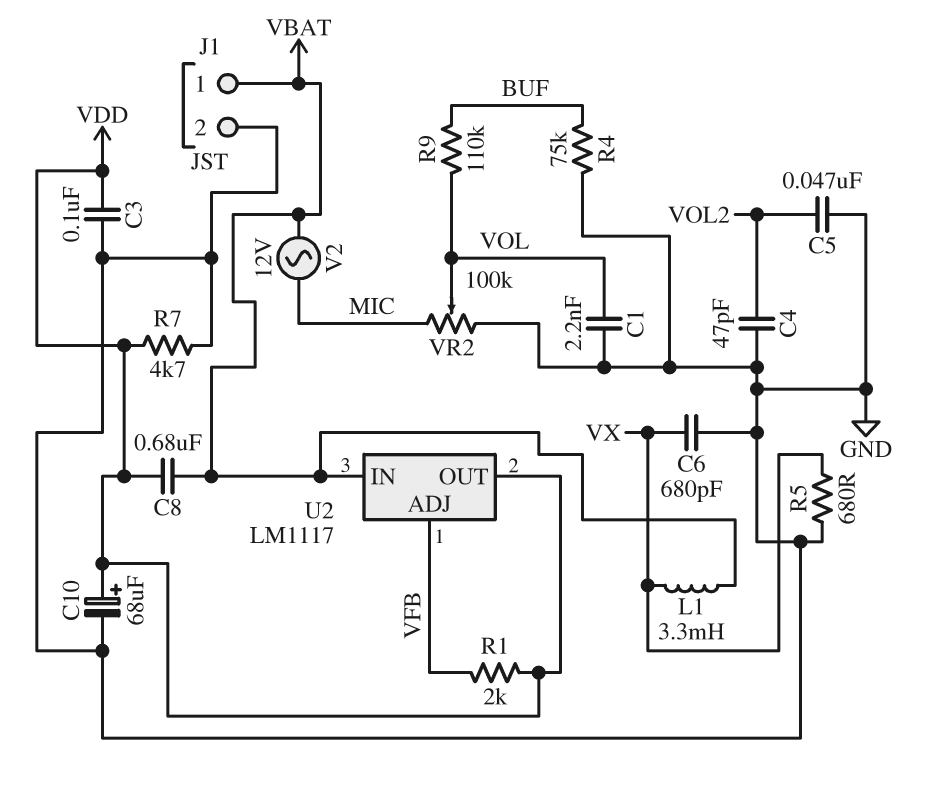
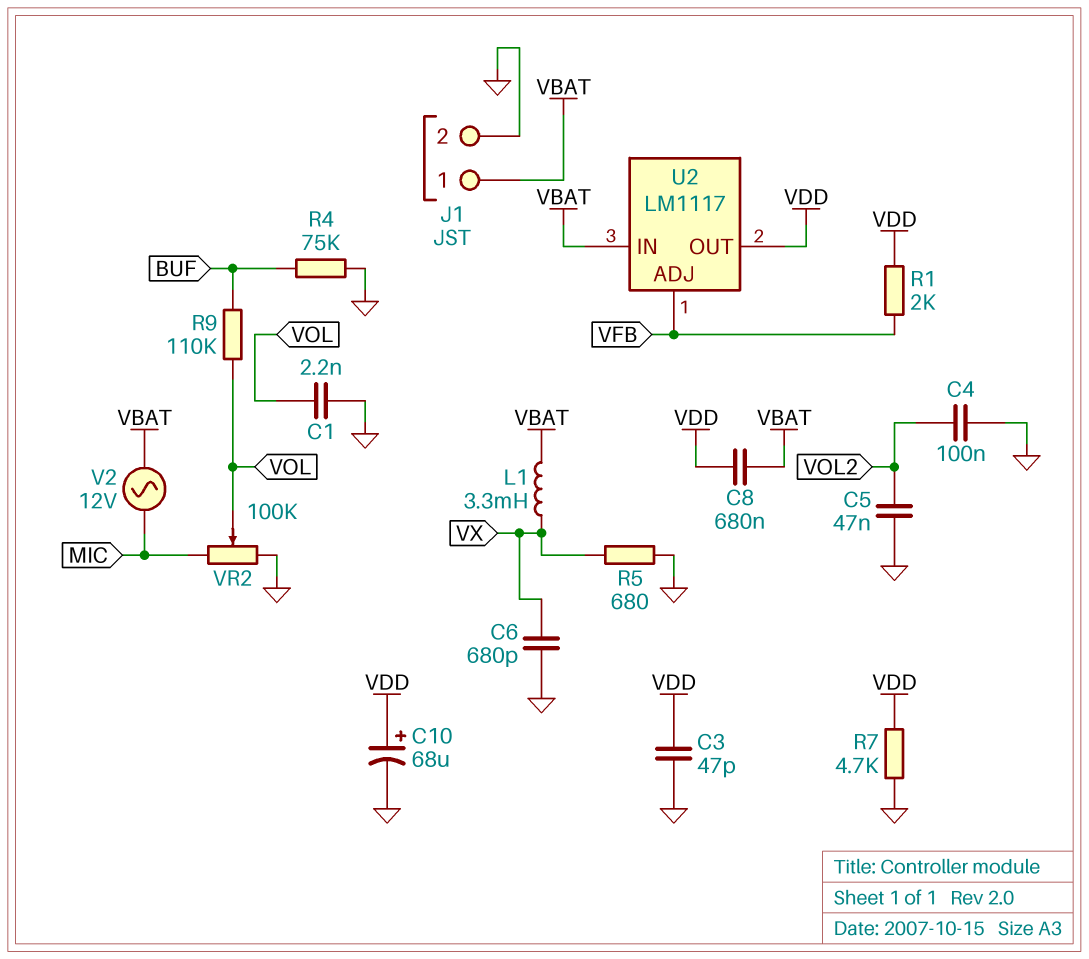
C3: 100nF (GND, VDD) -> 47pF (GND, VDD)
C4: 47pF (GND, VOL2) -> 100nF (GND, VOL2)

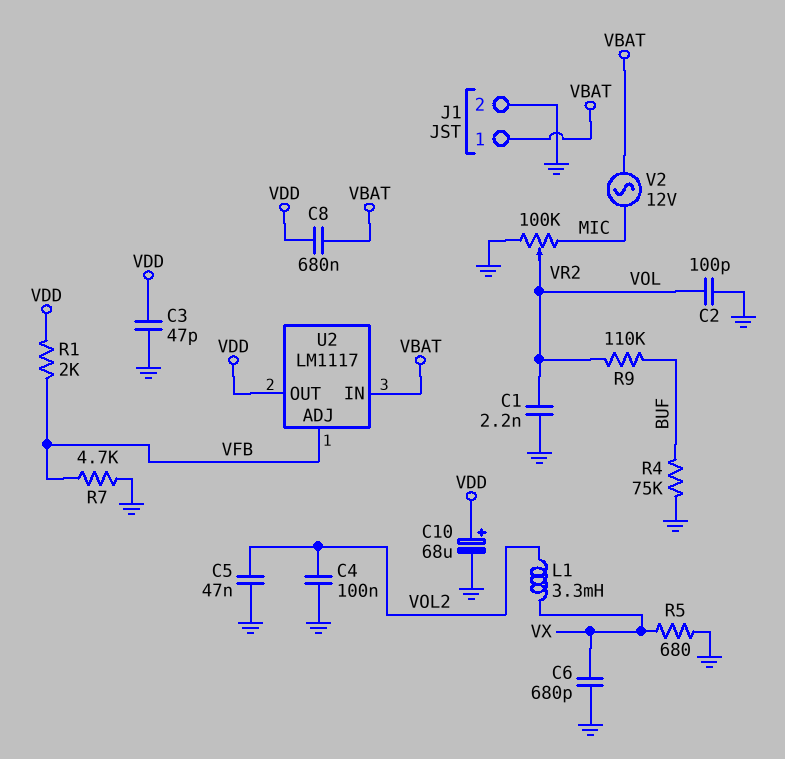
C2: none -> 100pF (GND, VOL)
L1: 3.3mH (VBAT, VX) -> 3.3mH (VOL2, VX)
R7: 4.7k (GND, VDD) -> 4.7k (GND, VFB)

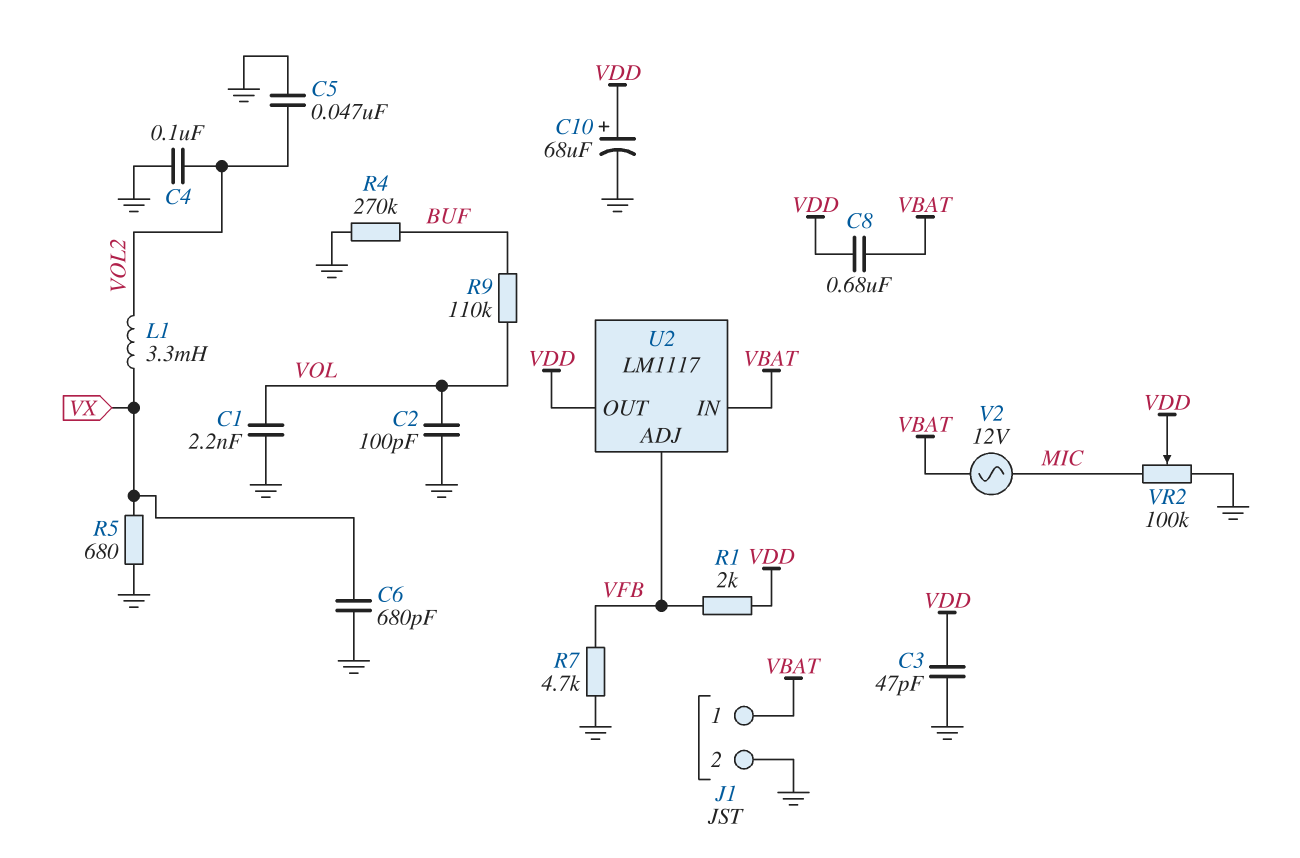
R4: 75k (BUF, GND) -> 270k (BUF, GND)
VR2: 100k (GND, MIC, wiper VOL) -> 100k (GND, MIC, wiper VDD)

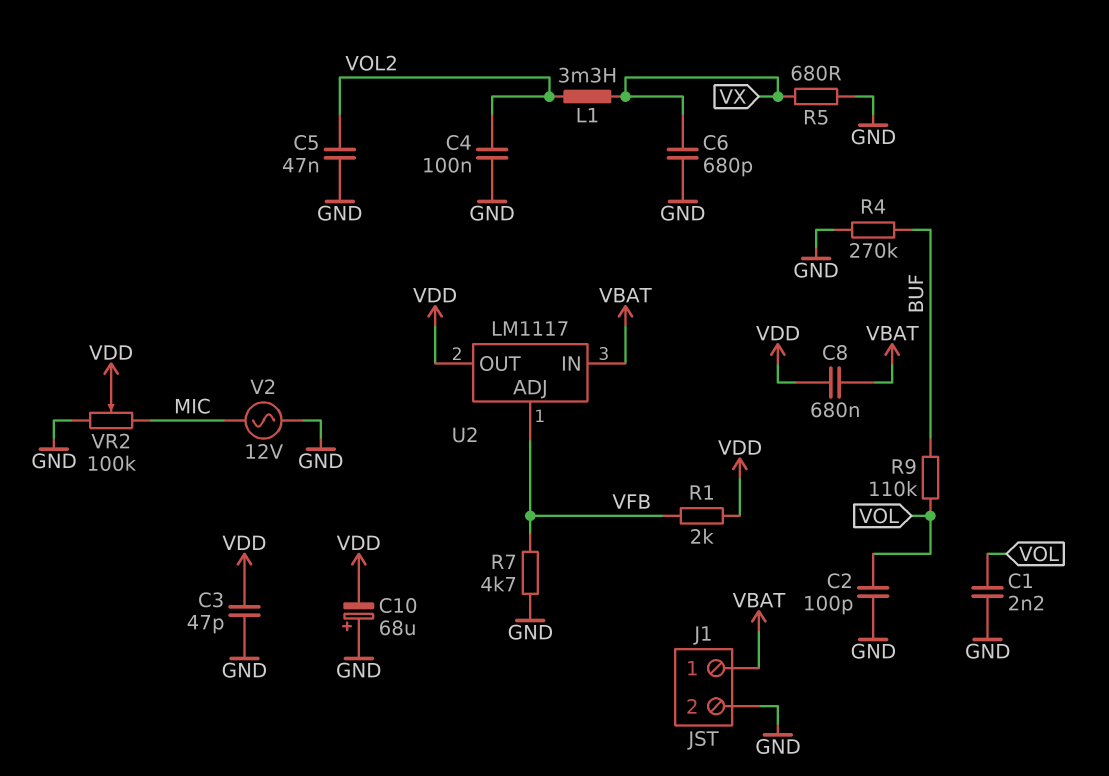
C10: 68uF (plus VDD, minus GND) -> 68uF (plus GND, minus VDD)
V2: AC 12V (MIC, VBAT) -> AC 12V (GND, MIC)

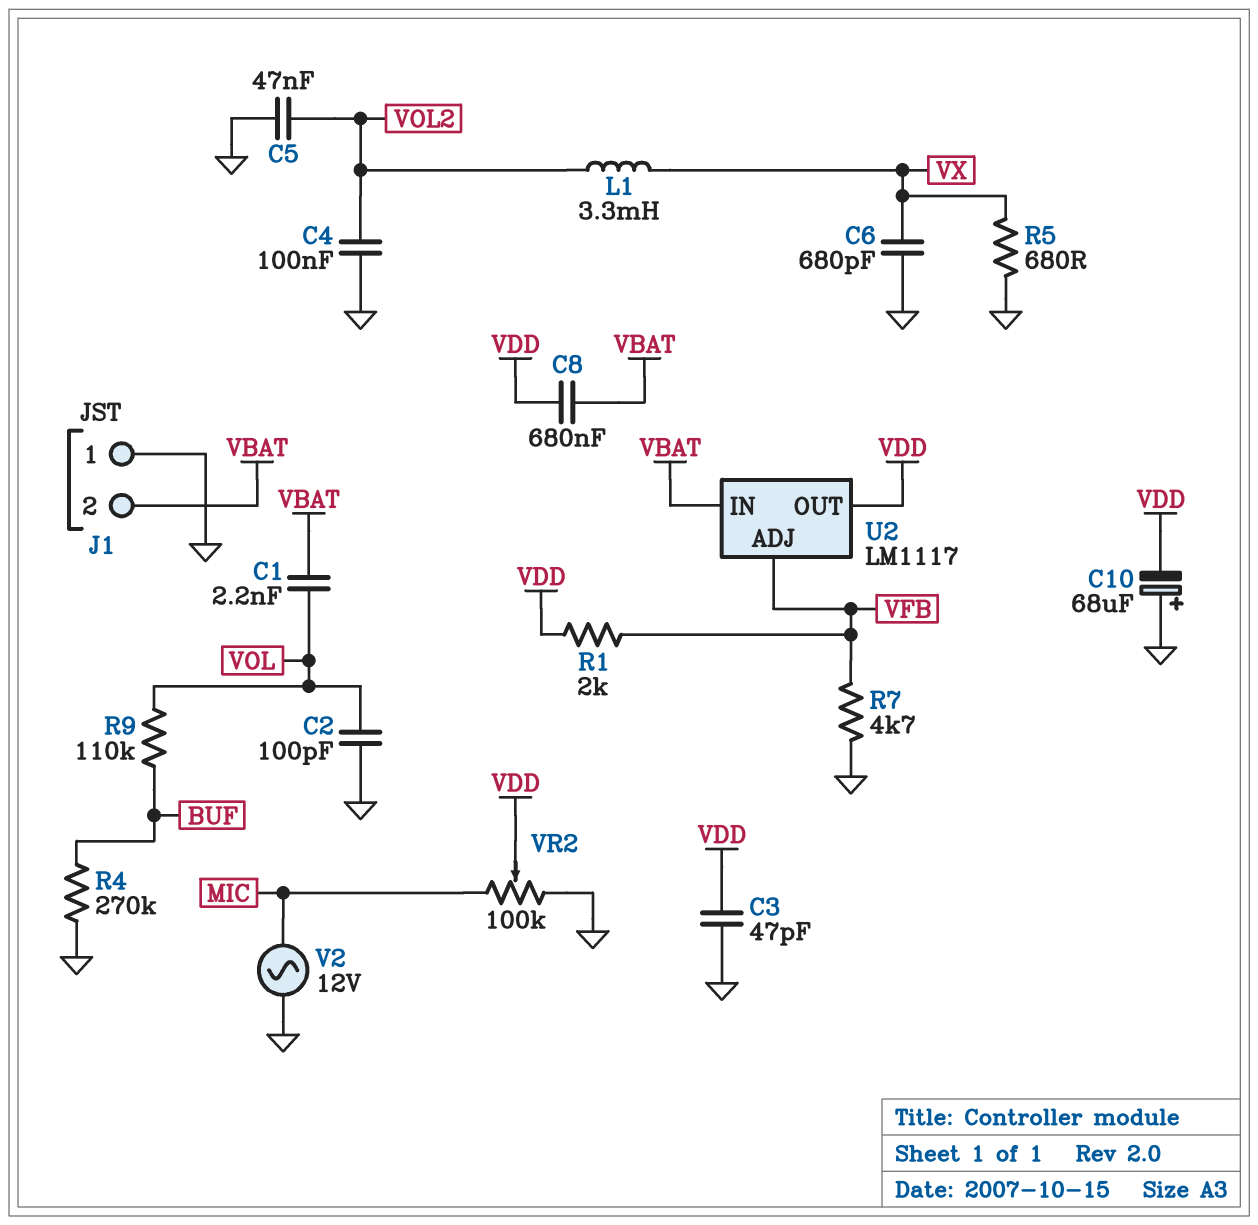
C1: 2.2nF (GND, VOL) -> 2.2nF (VBAT, VOL)
J1 pin 1: VBAT -> GND
J1 pin 2: GND -> VBAT

